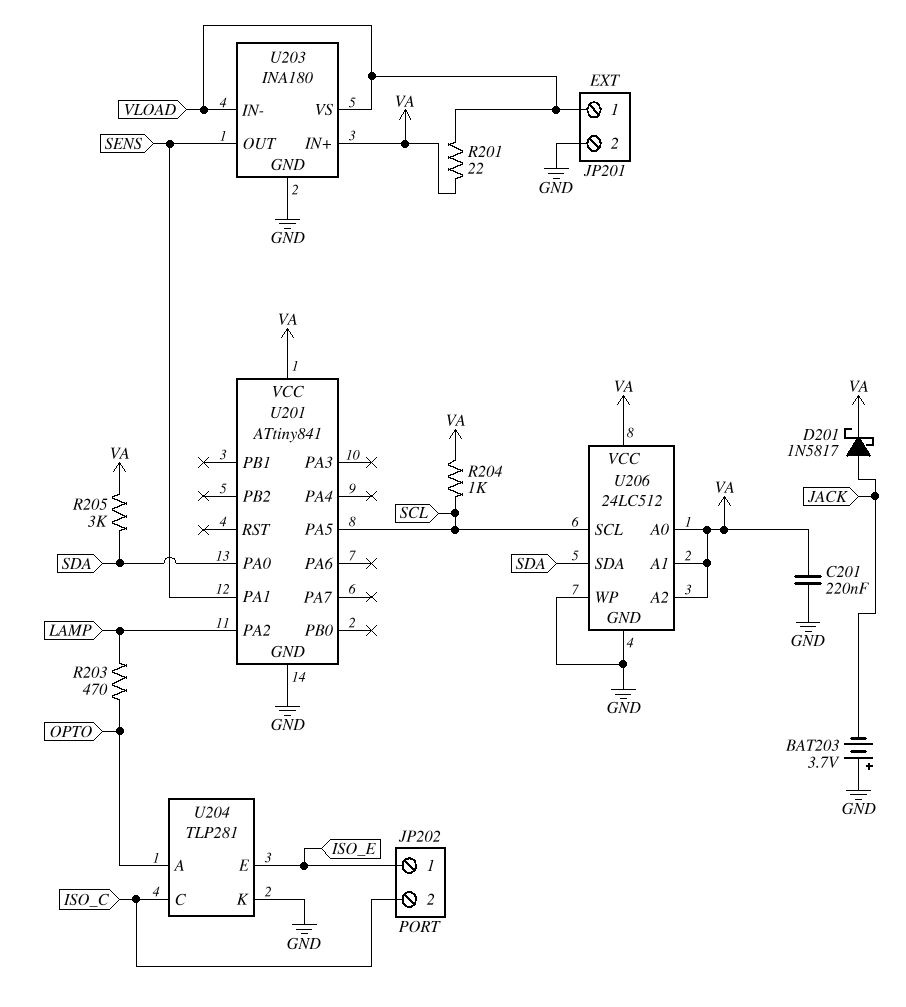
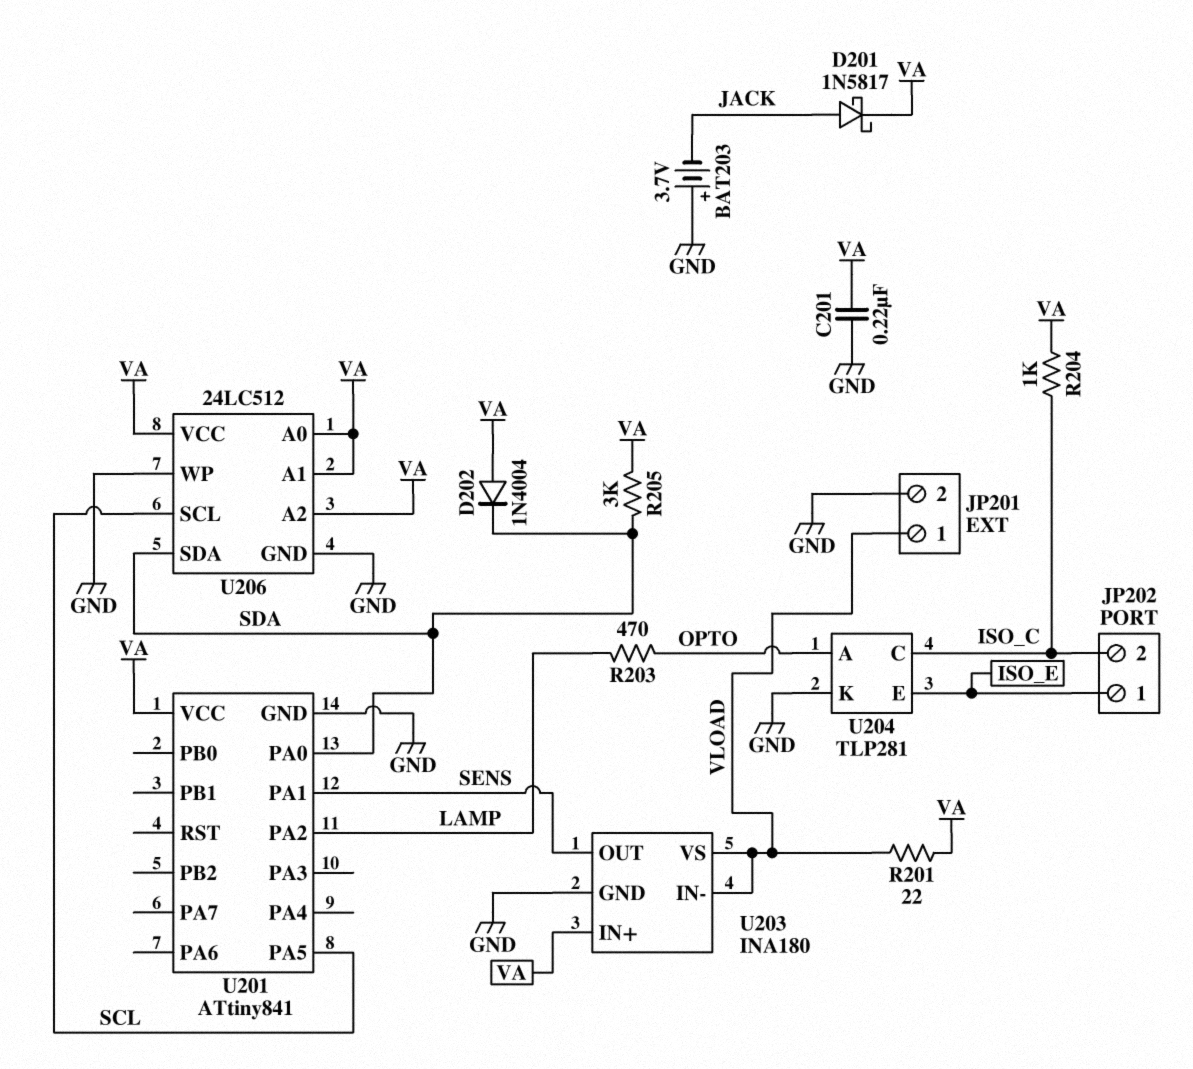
D202: none -> diode 1N4004 (A VA, K SDA)
R204: 1k (SCL, VA) -> 1k (ISO_C, VA)

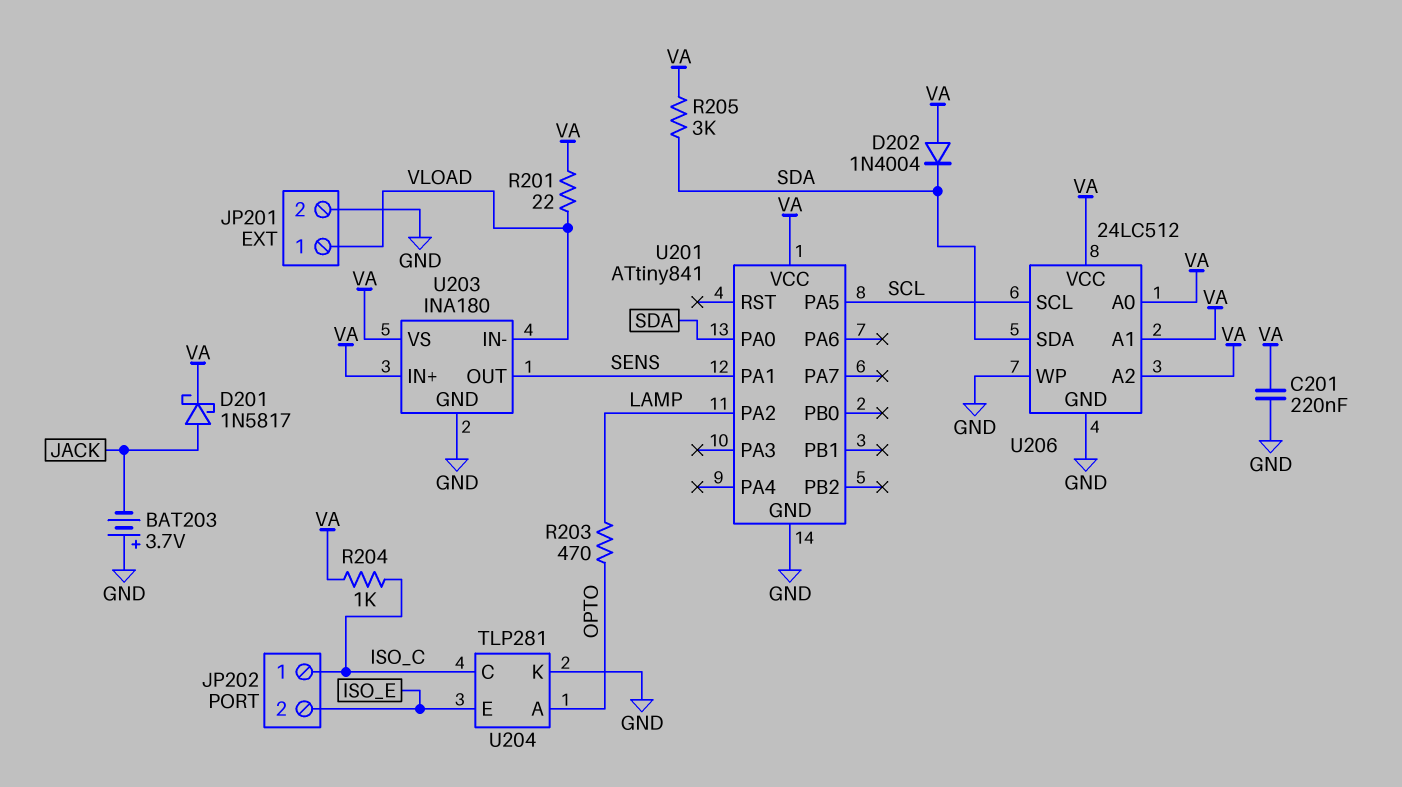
JP202 pin 1: ISO_E -> ISO_C
JP202 pin 2: ISO_C -> ISO_E
U203 pin VS: VLOAD -> VA

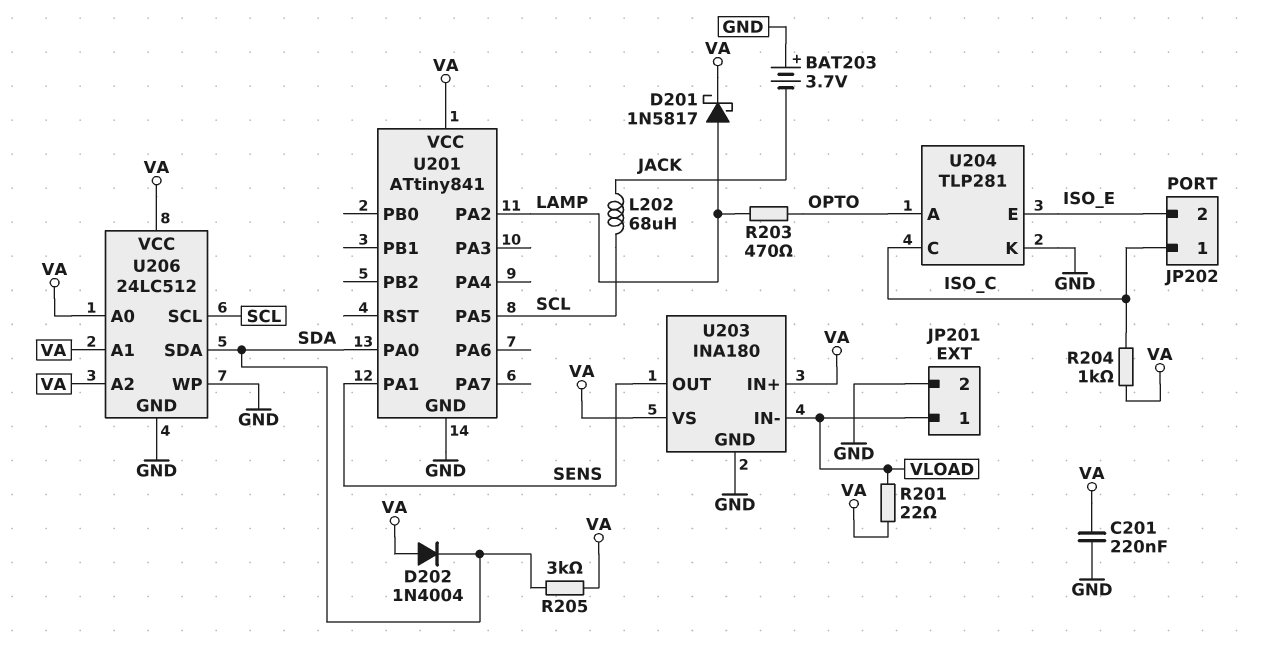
D201: schottky 1N5817 (A JACK, K VA) -> schottky 1N5817 (A LAMP, K VA)
L202: none -> 68uH (JACK, SCL)

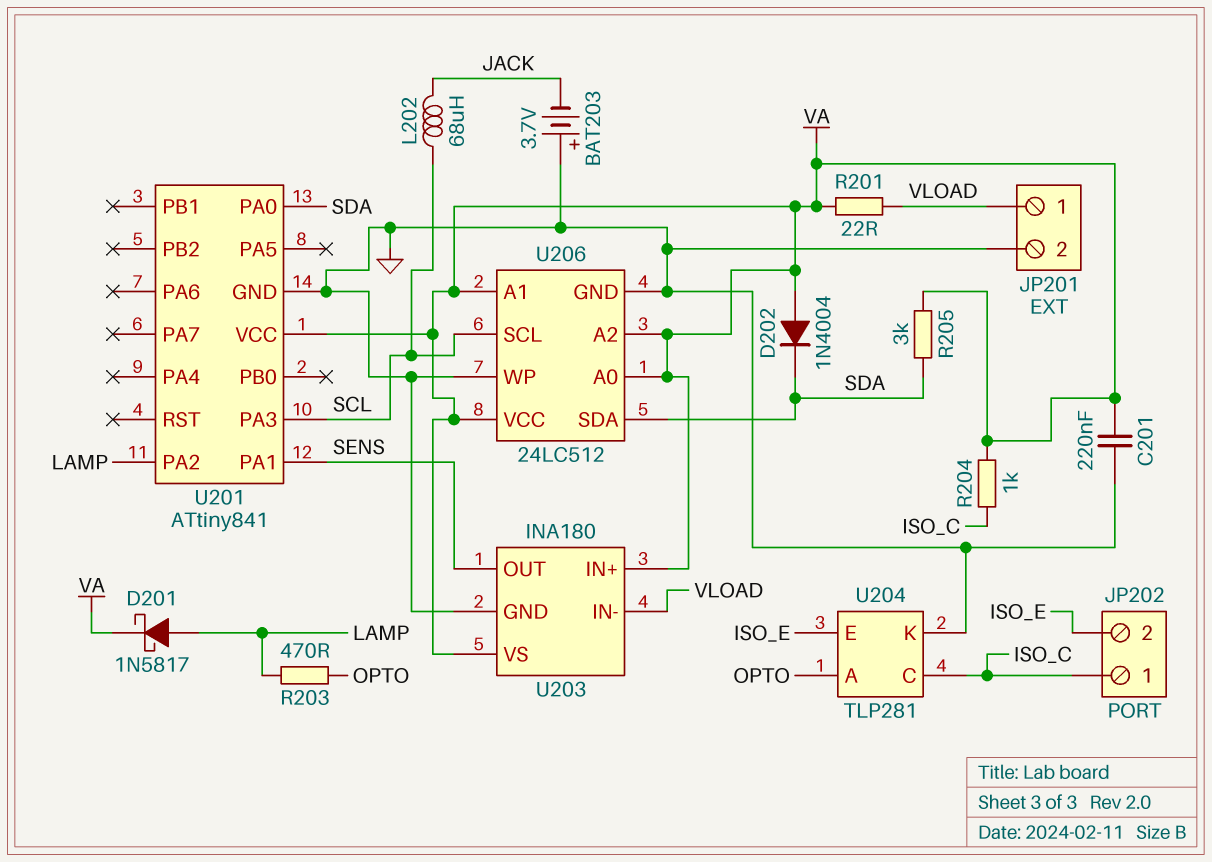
U201 pin PA3: none -> SCL
U201 pin PA5: SCL -> none

